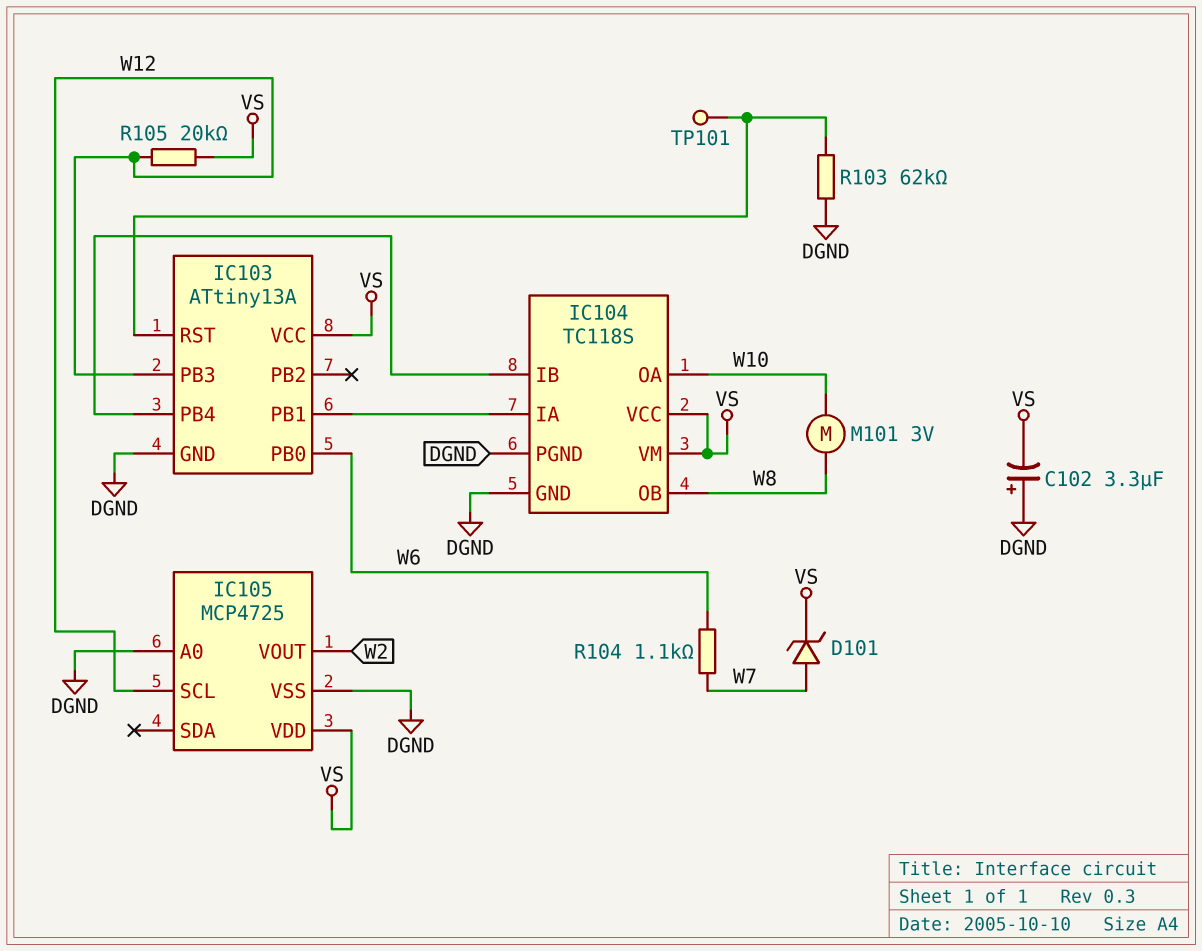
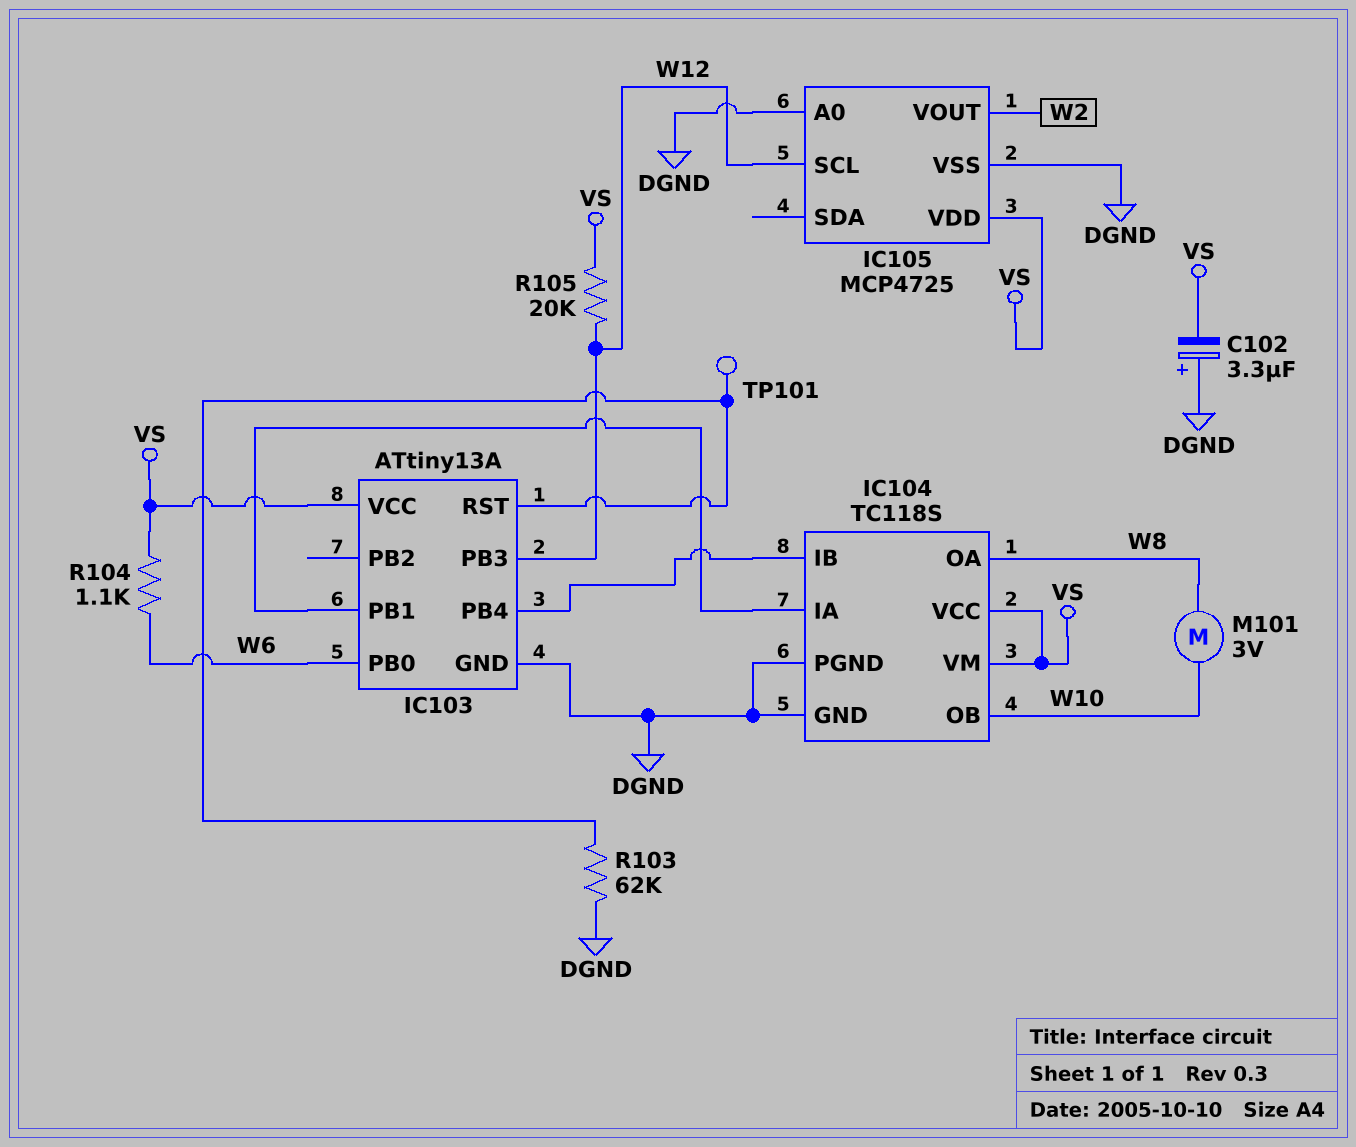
D101: zener (A W7, K VS) -> none
IC104 pin OA: W10 -> W8
IC104 pin OB: W8 -> W10
R104: 1.1k (W6, W7) -> 1.1k (VS, W6)

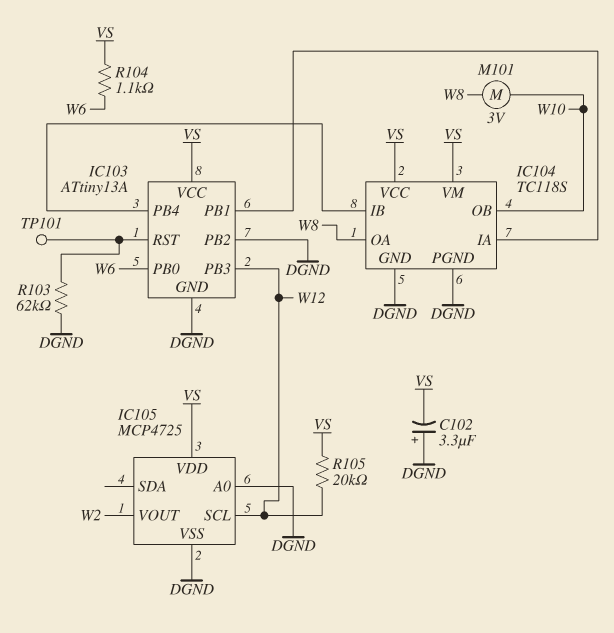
IC103 pin PB2: none -> DGND

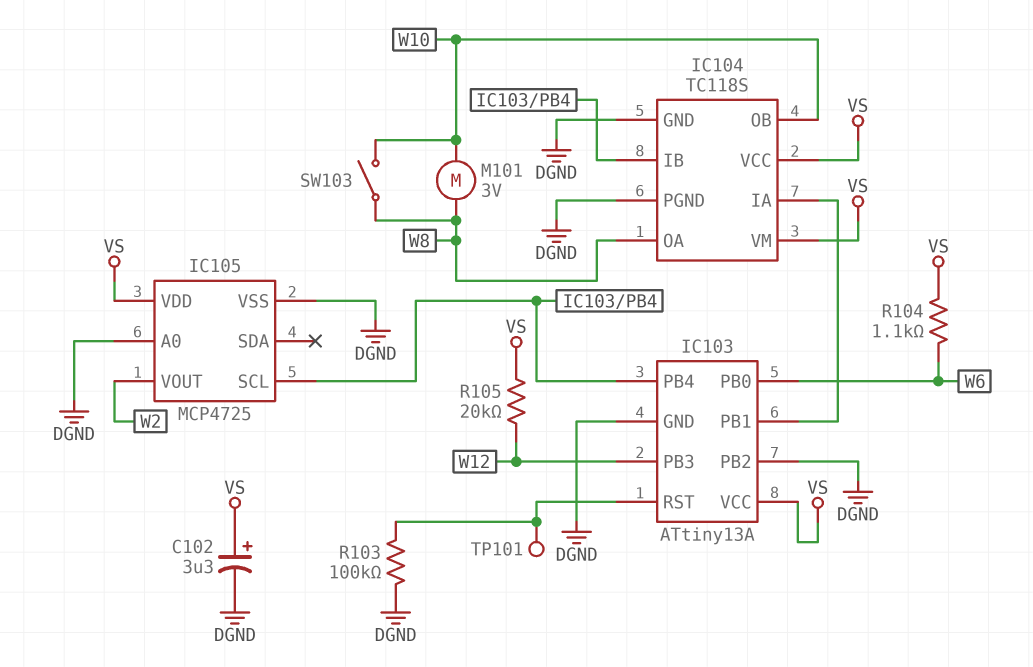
C102: 3.3uF (plus DGND, minus VS) -> 3.3uF (plus VS, minus DGND)
IC105 pin SCL: W12 -> IC103/PB4
R103: 62k (DGND, IC103/RST) -> 100k (DGND, IC103/RST)
SW103: none -> switch (W8, W10)

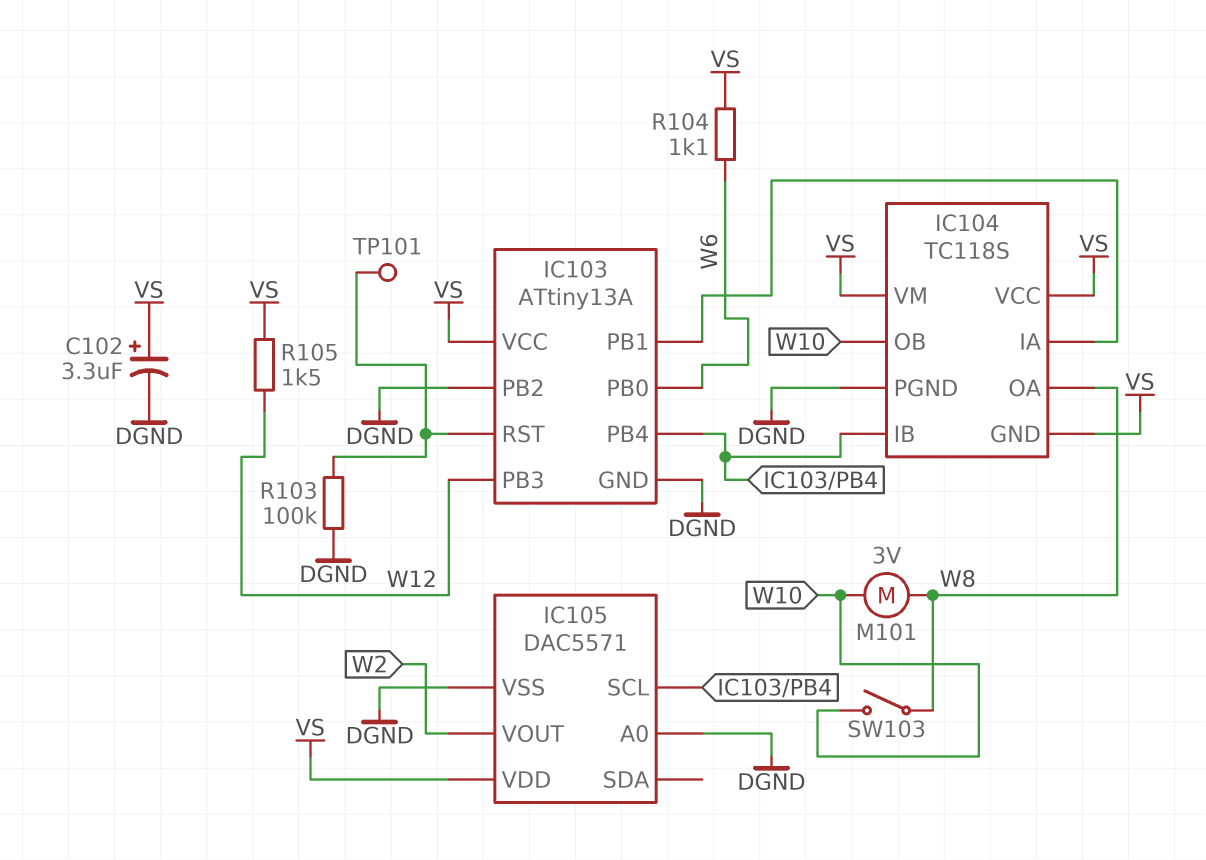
IC104 pin GND: DGND -> VS
IC105: MCP4725 -> DAC5571
R105: 20k (VS, W12) -> 1.5k (VS, W12)

